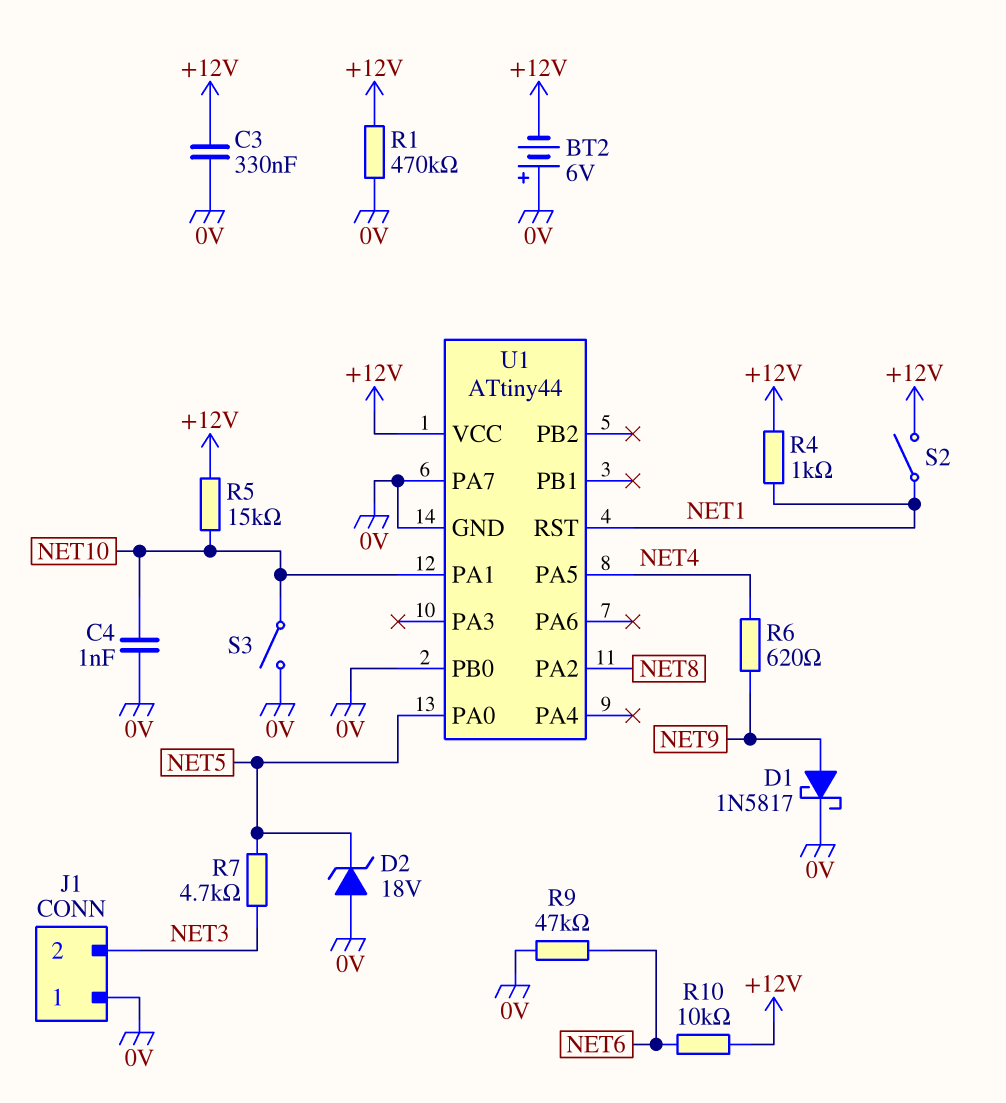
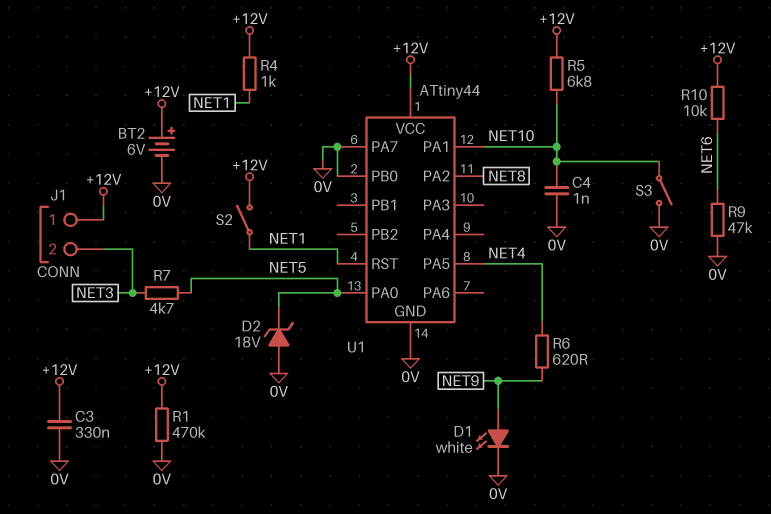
BT2: 6V (plus 0V, minus +12V) -> 6V (plus +12V, minus 0V)
D1: schottky 1N5817 (A NET9, K 0V) -> LED white (A NET9, K 0V)
J1 pin 1: 0V -> +12V
R5: 15k (+12V, NET10) -> 6.8k (+12V, NET10)

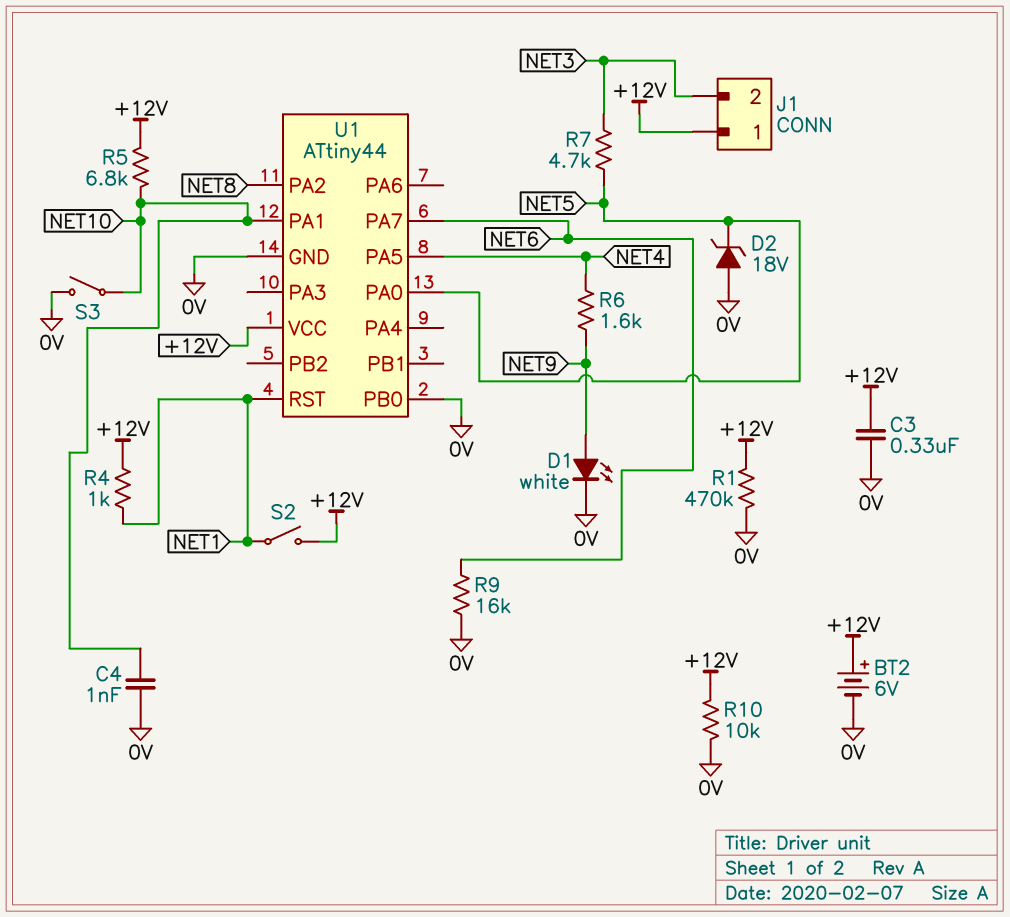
R6: 620 (NET4, NET9) -> 1.6k (NET4, NET9)
R9: 47k (0V, NET6) -> 16k (0V, NET6)
R10: 10k (+12V, NET6) -> 10k (+12V, 0V)
U1 pin PA7: 0V -> NET6

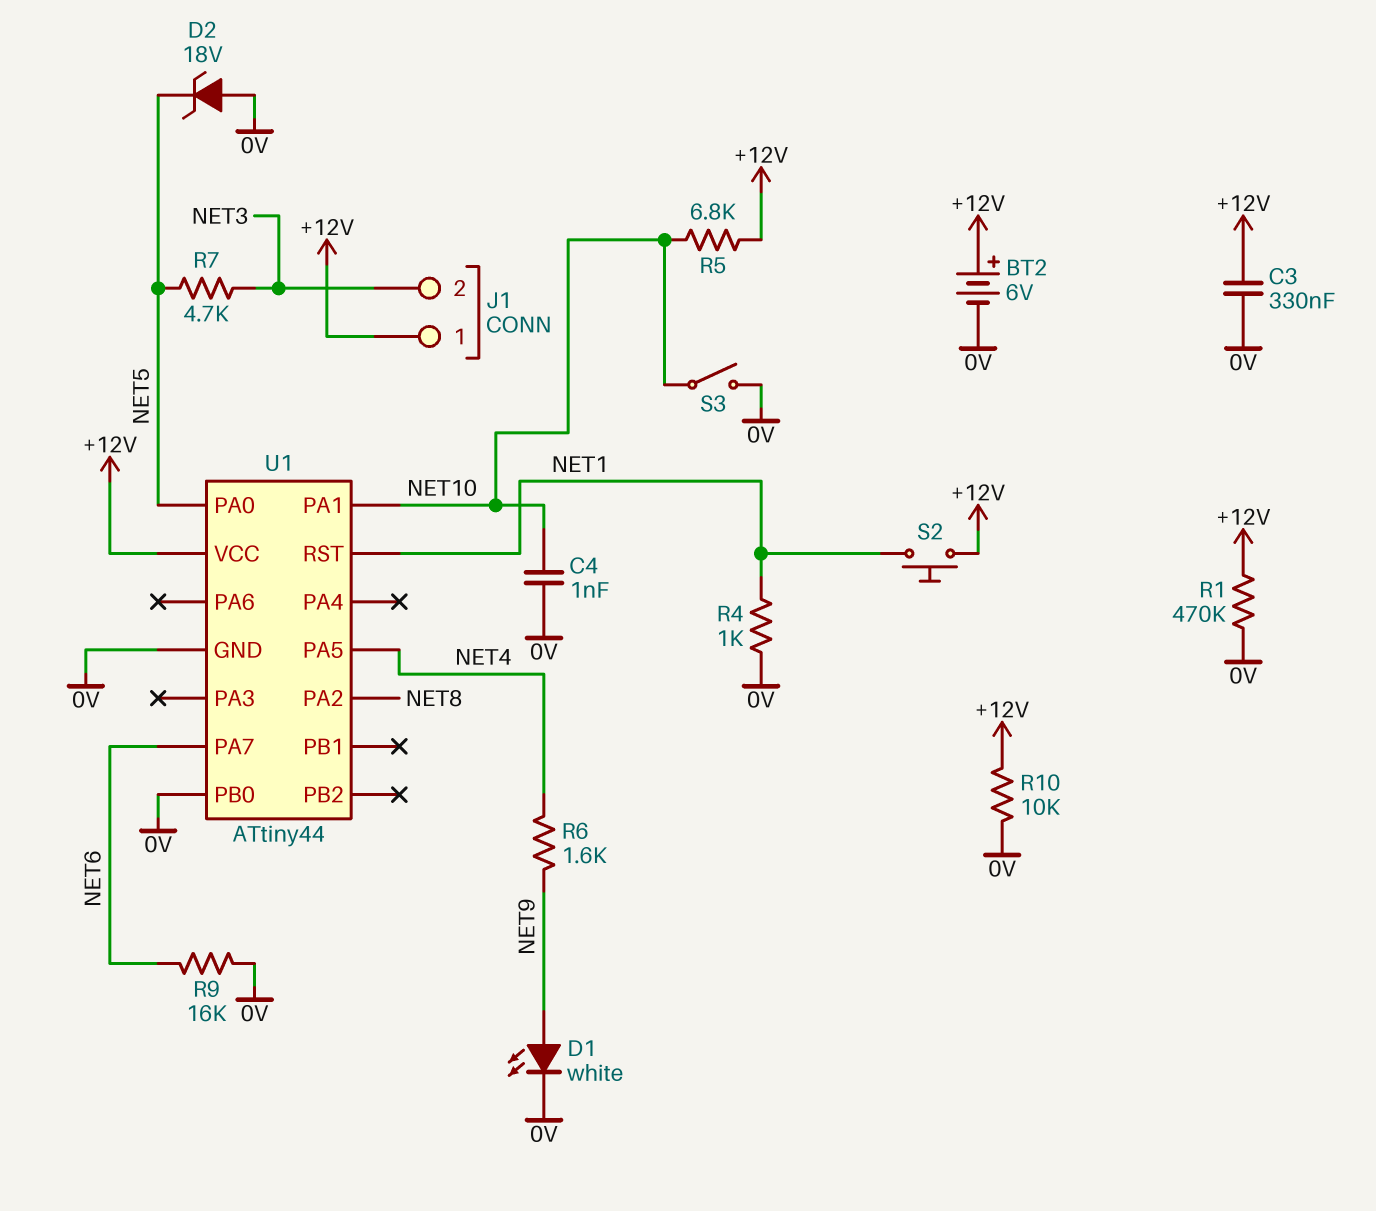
R4: 1k (+12V, NET1) -> 1k (0V, NET1)
S2: switch (+12V, NET1) -> button (+12V, NET1)

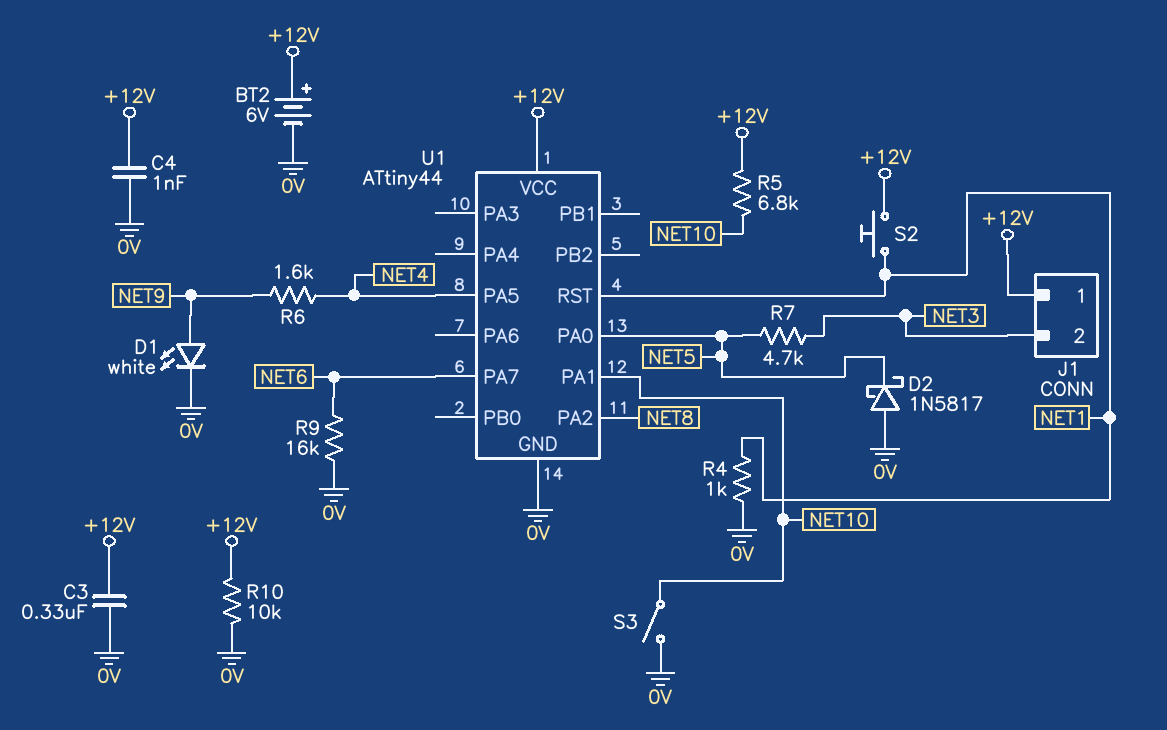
C4: 1nF (0V, NET10) -> 1nF (+12V, 0V)
D2: zener 18V (A 0V, K NET5) -> schottky 1N5817 (A 0V, K NET5)
R1: 470k (+12V, 0V) -> none
U1 pin PB0: 0V -> none

